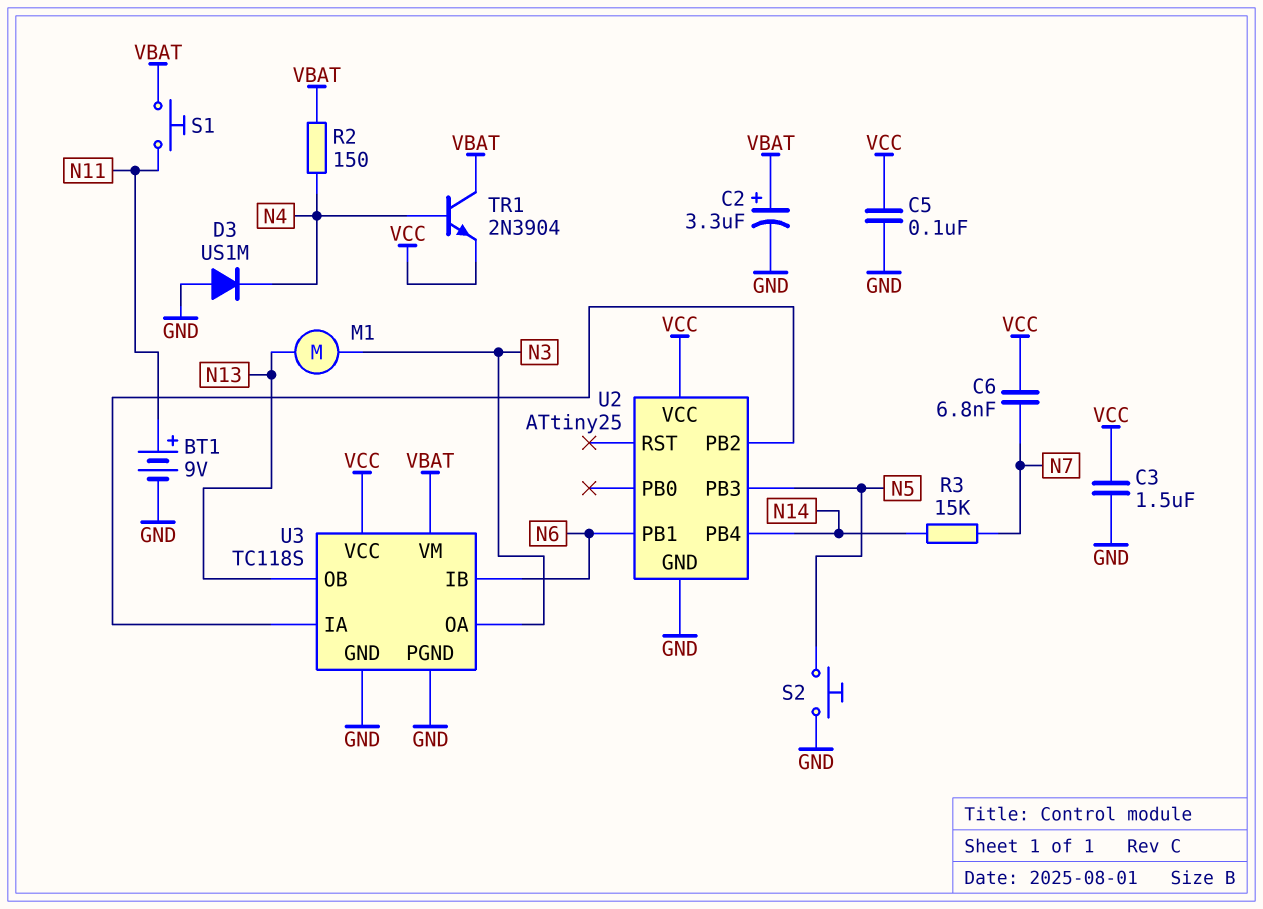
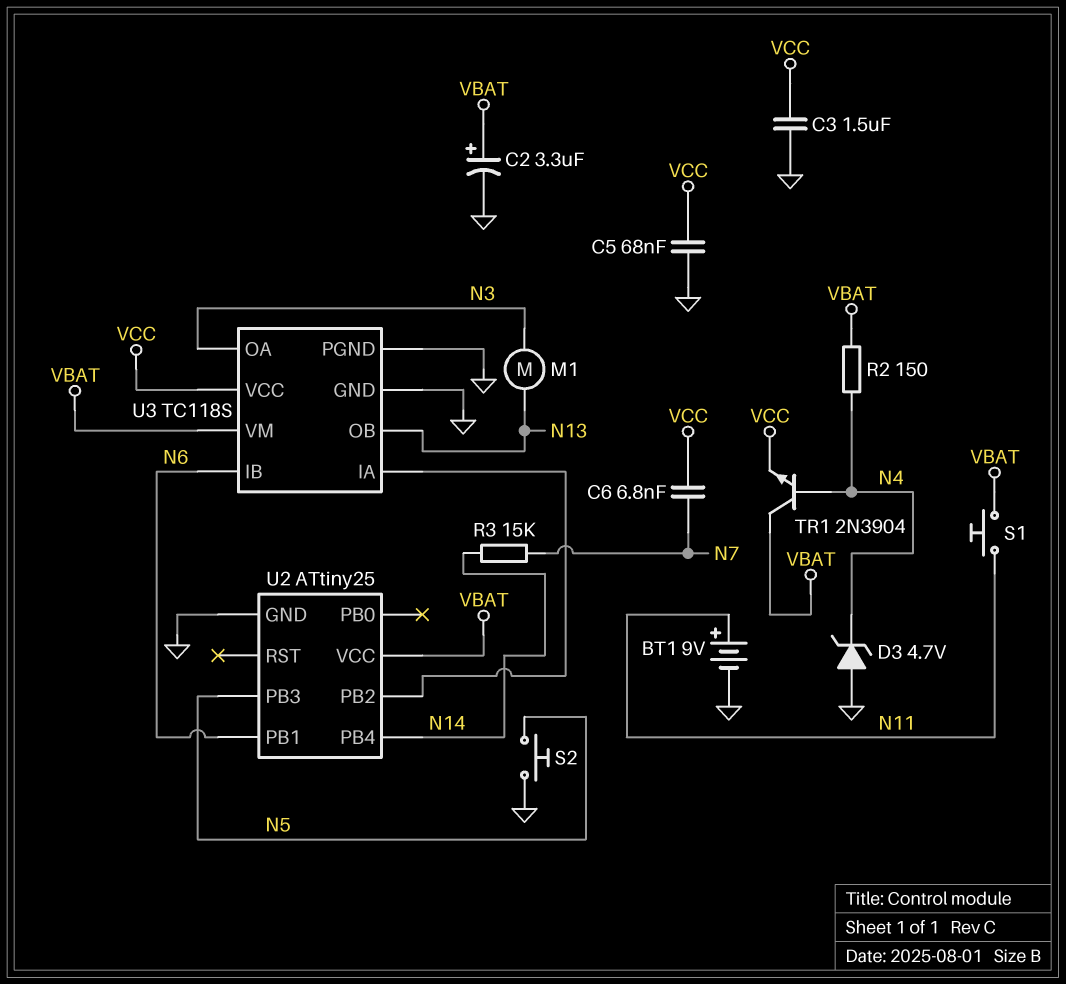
C5: 100nF (GND, VCC) -> 68nF (GND, VCC)
D3: diode US1M (A GND, K N4) -> zener 4.7V (A GND, K N4)
U2 pin VCC: VCC -> VBAT

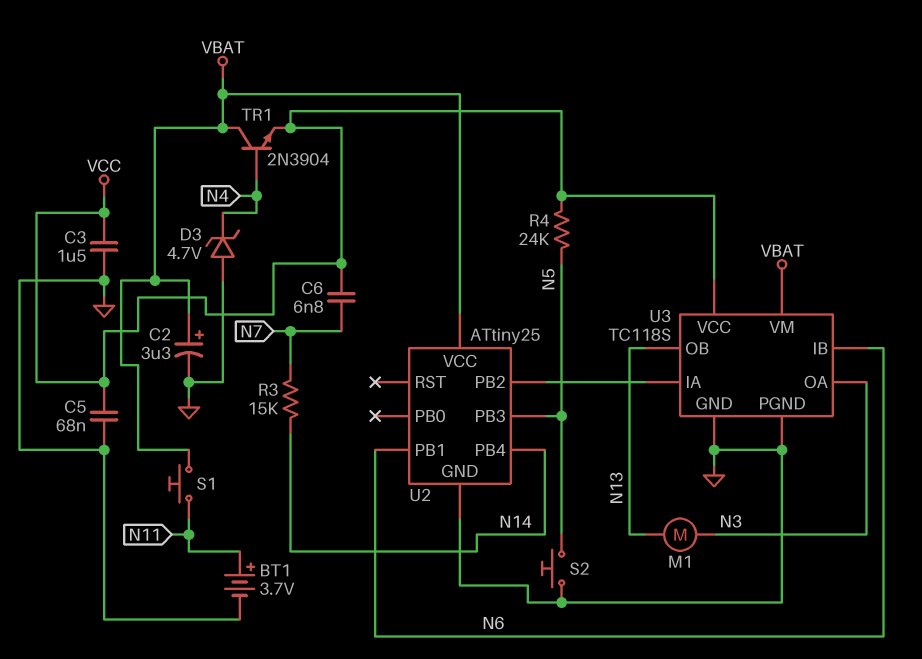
BT1: 9V (plus N11, minus GND) -> 3.7V (plus N11, minus GND)
R2: 150 (N4, VBAT) -> none
R4: none -> 24k (N5, VCC)

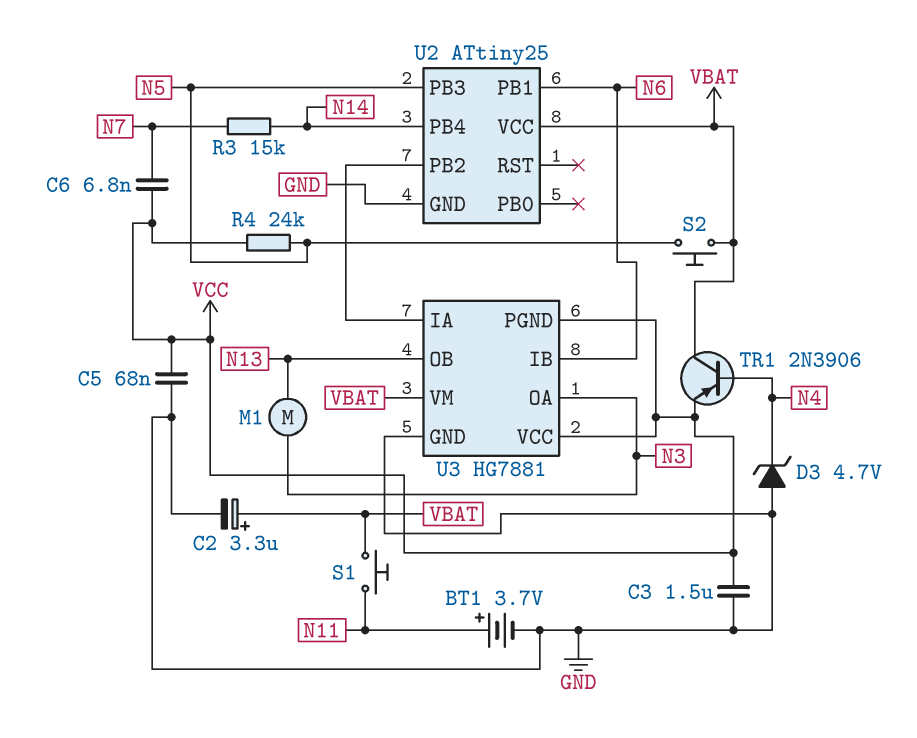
S2: button (GND, N5) -> button (N5, VBAT)
TR1: NPN 2N3904 (B N4, C VBAT, E VCC) -> PNP 2N3906 (B N4, C VBAT, E VCC)
U3: TC118S -> HG7881
U3 pin PGND: GND -> VCC

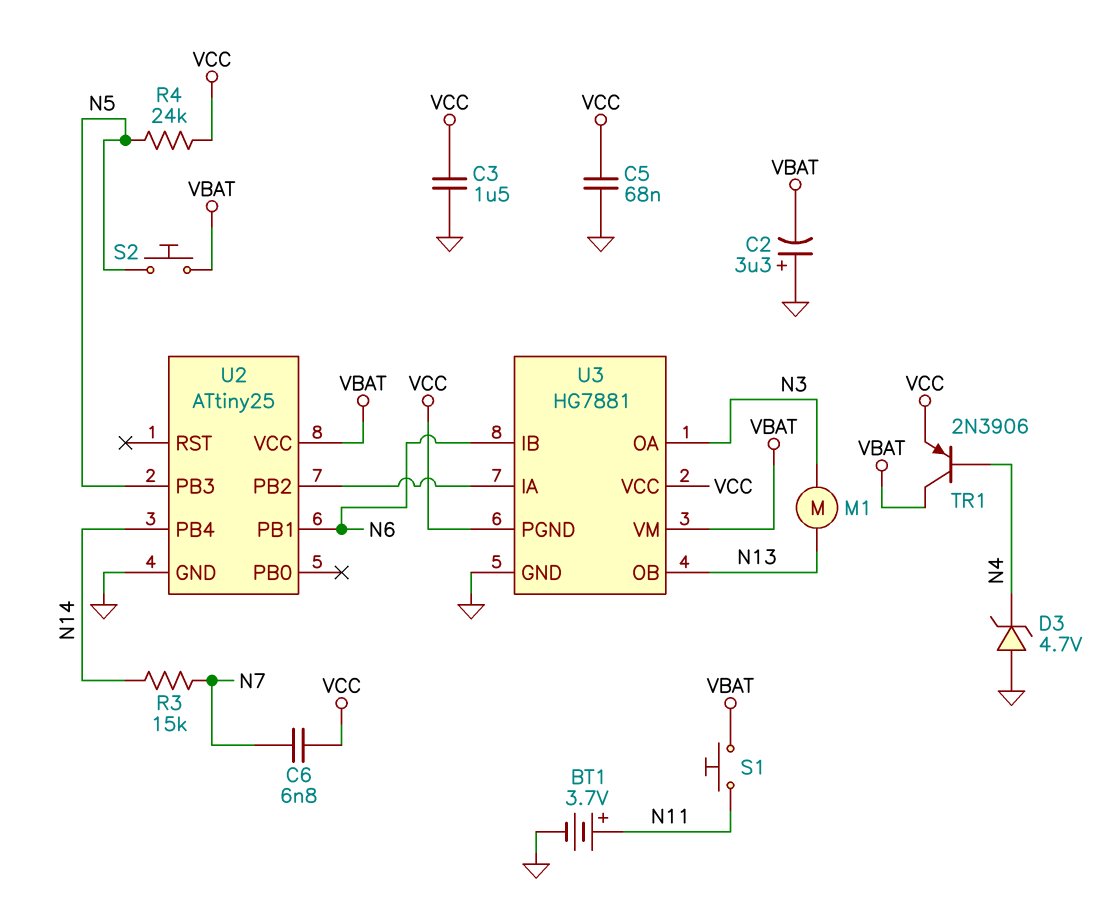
C2: 3.3uF (plus VBAT, minus GND) -> 3.3uF (plus GND, minus VBAT)

